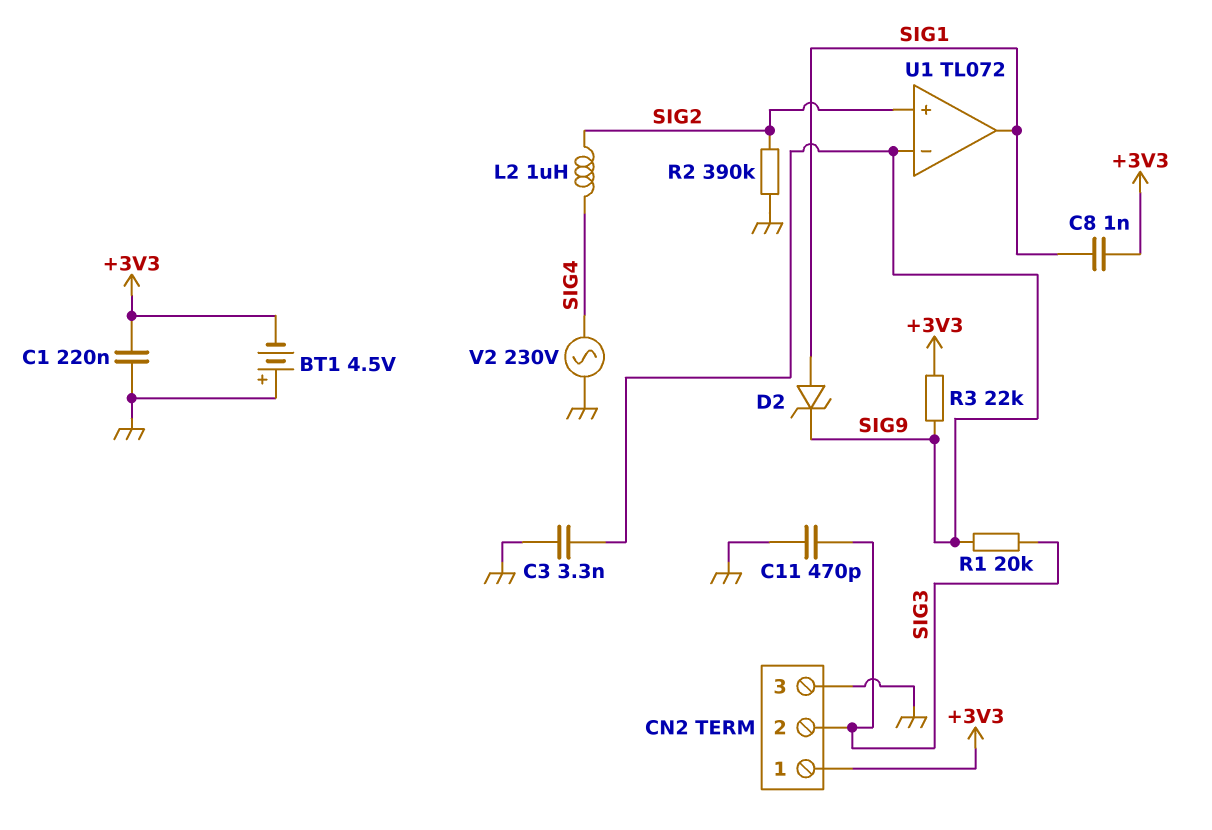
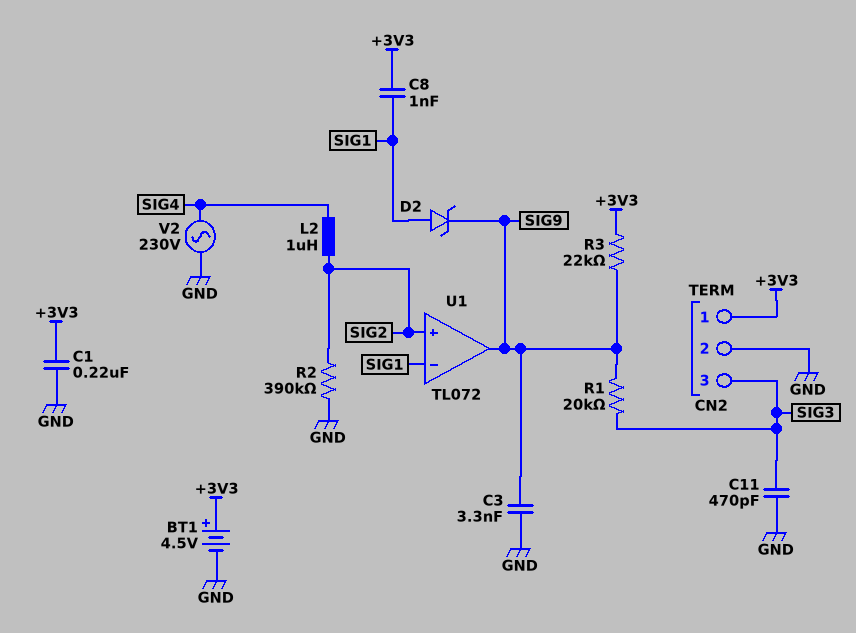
BT1: 4.5V (plus GND, minus +3V3) -> 4.5V (plus +3V3, minus GND)
CN2 pin 2: SIG3 -> GND
CN2 pin 3: GND -> SIG3
U1 pin in-: SIG9 -> SIG1
U1 pin out: SIG1 -> SIG9

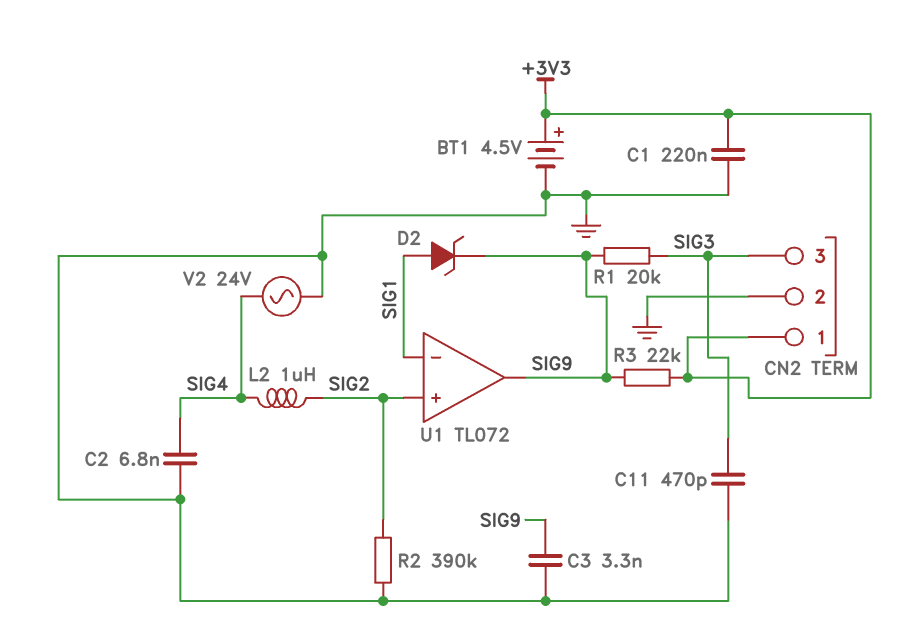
C2: none -> 6.8nF (GND, SIG4)
C8: 1nF (+3V3, SIG1) -> none
V2: AC 230V (GND, SIG4) -> AC 24V (GND, SIG4)

